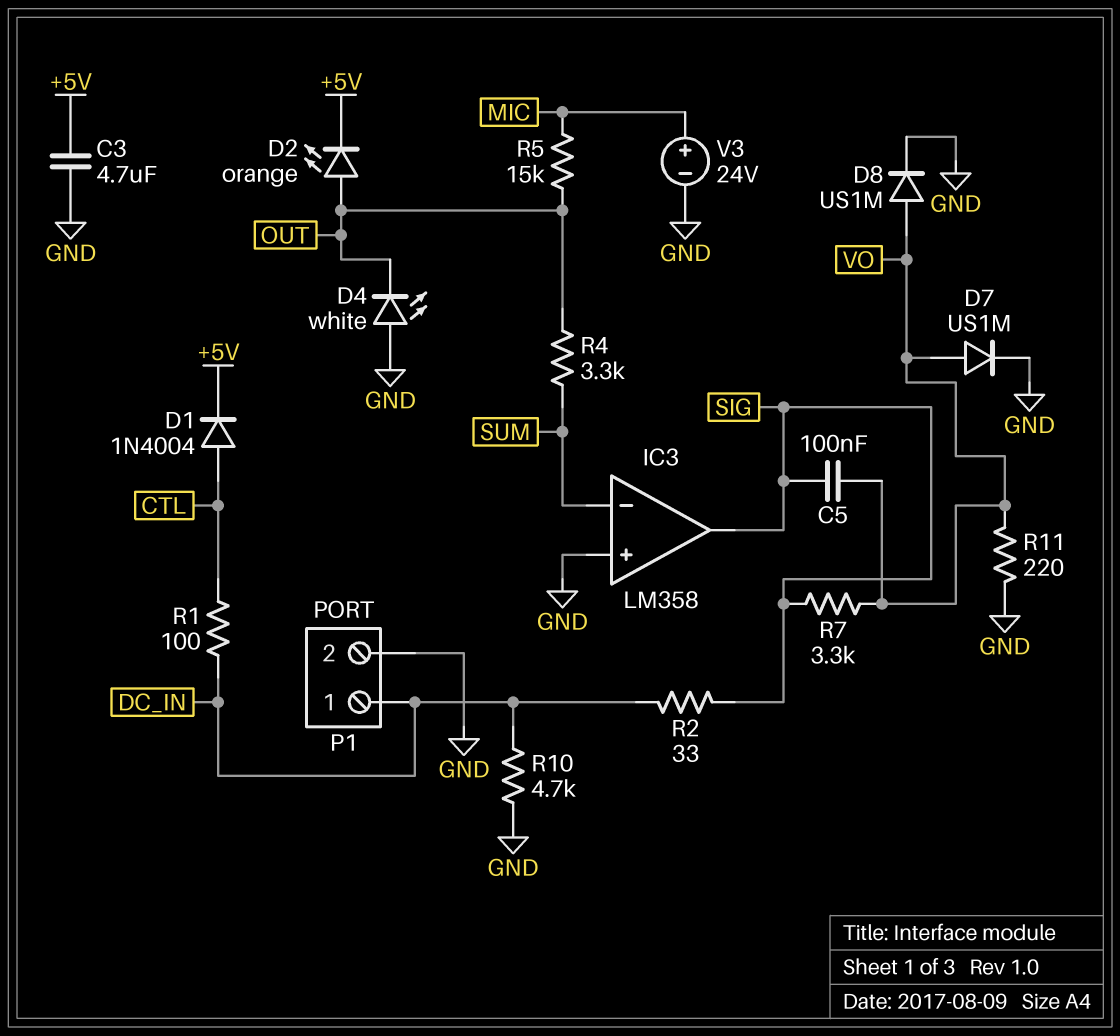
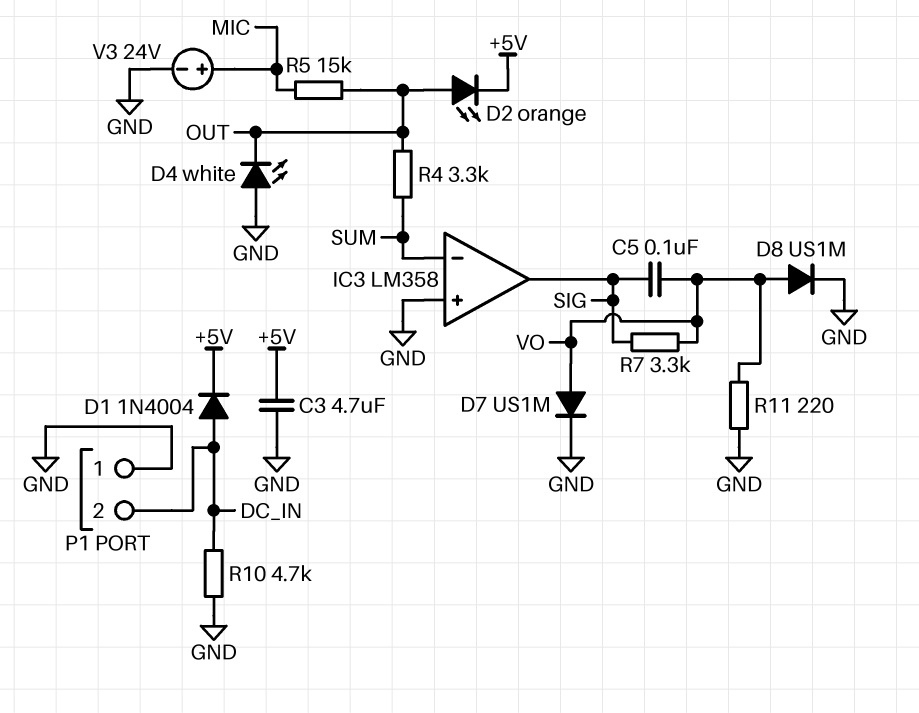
D1: diode 1N4004 (A CTL, K +5V) -> diode 1N4004 (A DC_IN, K +5V)
P1 pin 1: DC_IN -> GND
P1 pin 2: GND -> DC_IN
R1: 100 (CTL, DC_IN) -> none
R2: 33 (DC_IN, SIG) -> none

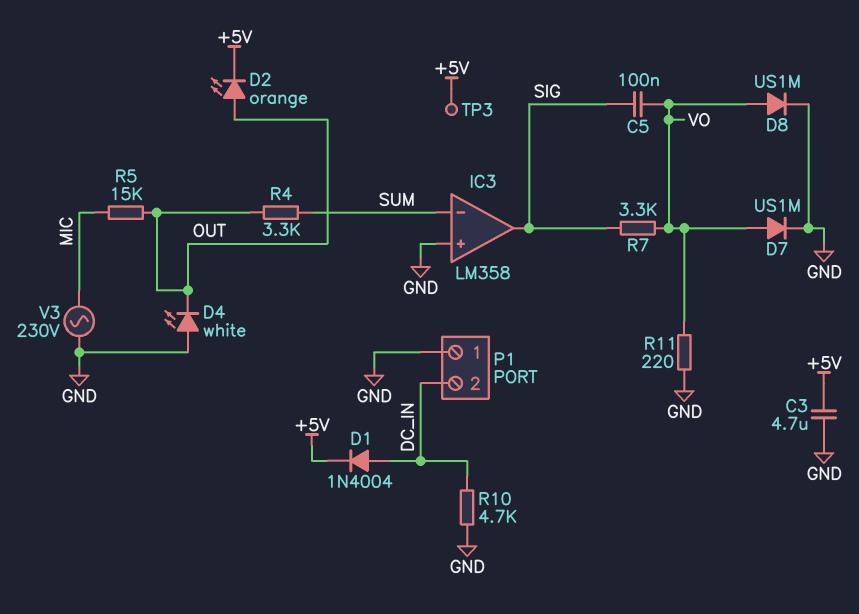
TP3: none -> test point (+5V)
V3: 24V (plus MIC, minus GND) -> AC 230V (GND, MIC)

